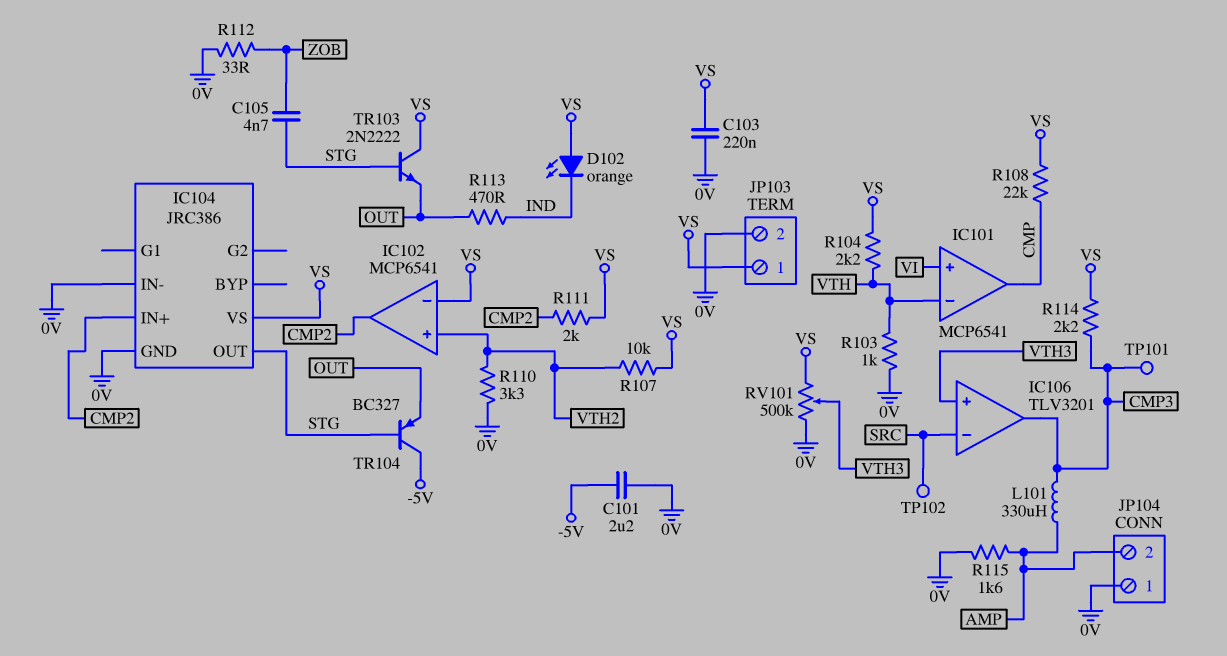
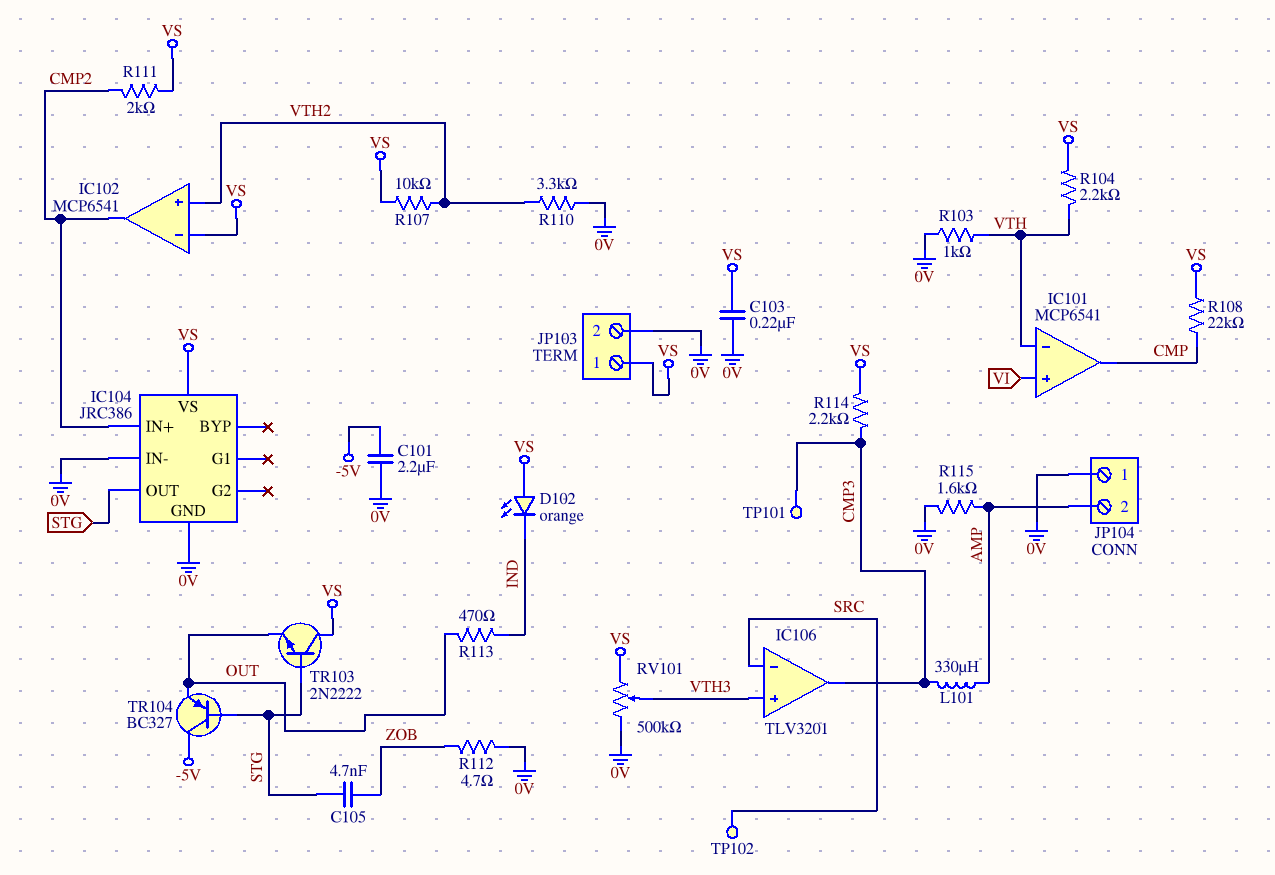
R112: 33 (0V, ZOB) -> 4.7 (0V, ZOB)

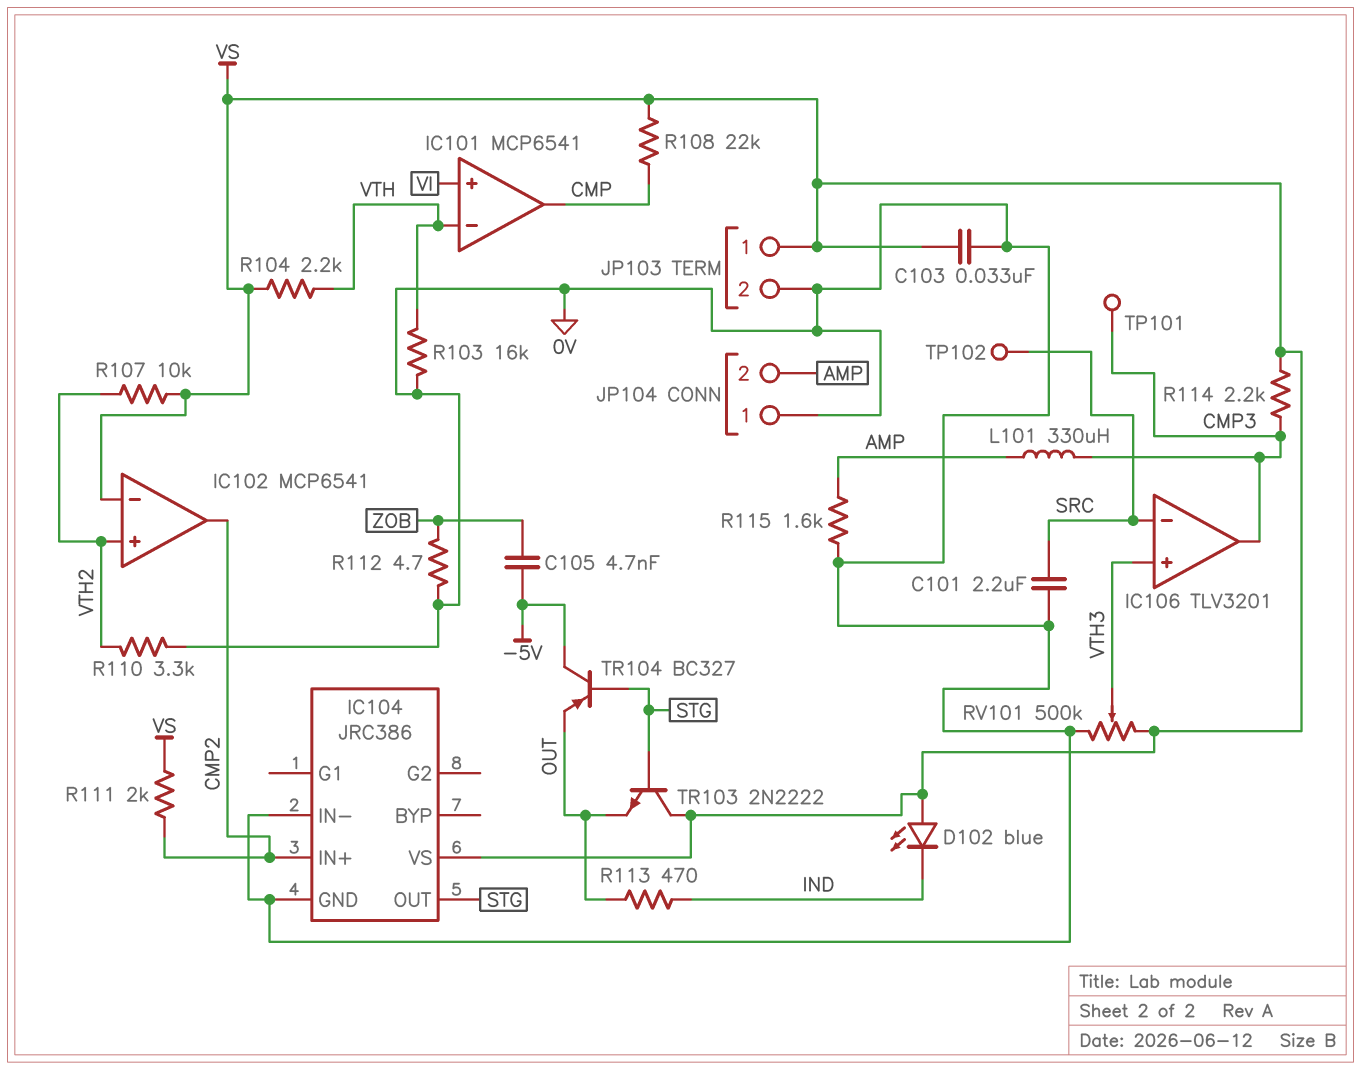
C101: 2.2uF (-5V, 0V) -> 2.2uF (0V, SRC)
C103: 220nF (0V, VS) -> 33nF (0V, VS)
C105: 4.7nF (STG, ZOB) -> 4.7nF (-5V, ZOB)
D102: LED orange (A VS, K IND) -> LED blue (A VS, K IND)
R103: 1k (0V, VTH) -> 16k (0V, VTH)

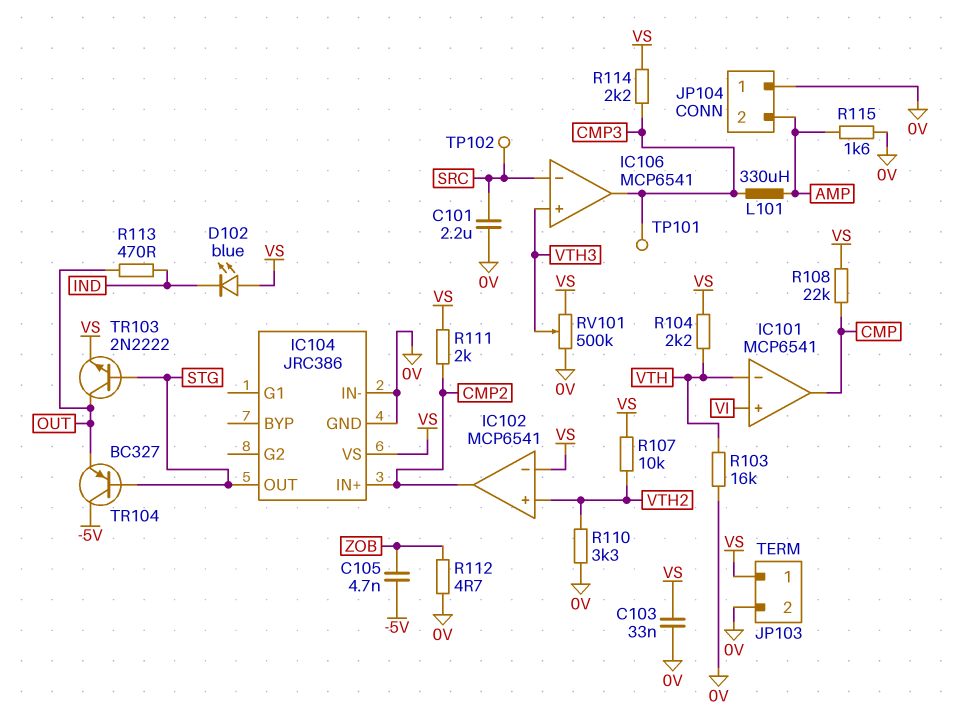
IC106: TLV3201 -> MCP6541
TR103: NPN 2N2222 (B STG, C VS, E OUT) -> NPN 2N2222 (B STG, C OUT, E VS)

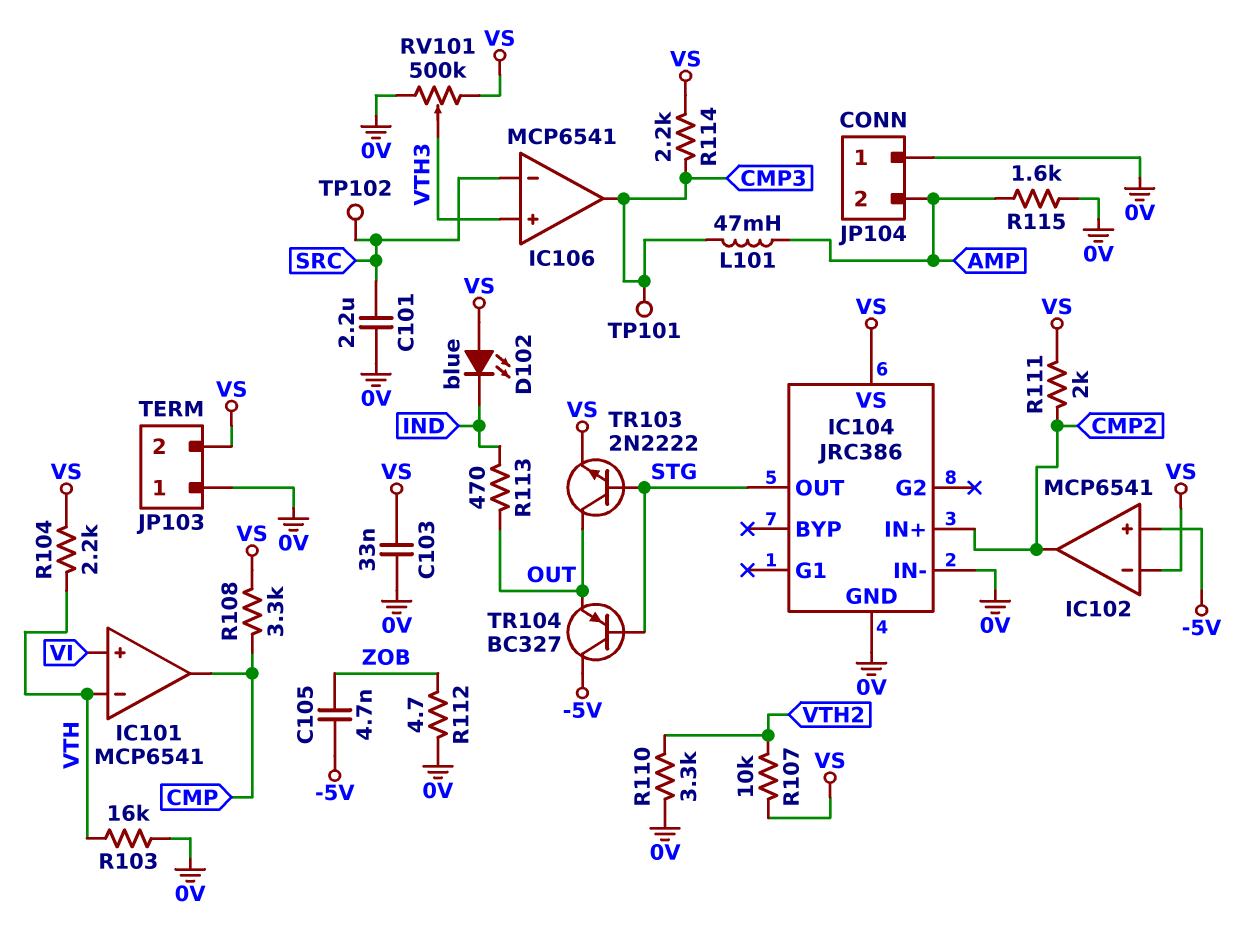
IC102 pin in+: VTH2 -> -5V
JP103 pin 1: VS -> 0V
JP103 pin 2: 0V -> VS
L101: 330uH (AMP, CMP3) -> 47mH (AMP, CMP3)
R108: 22k (CMP, VS) -> 3.3k (CMP, VS)

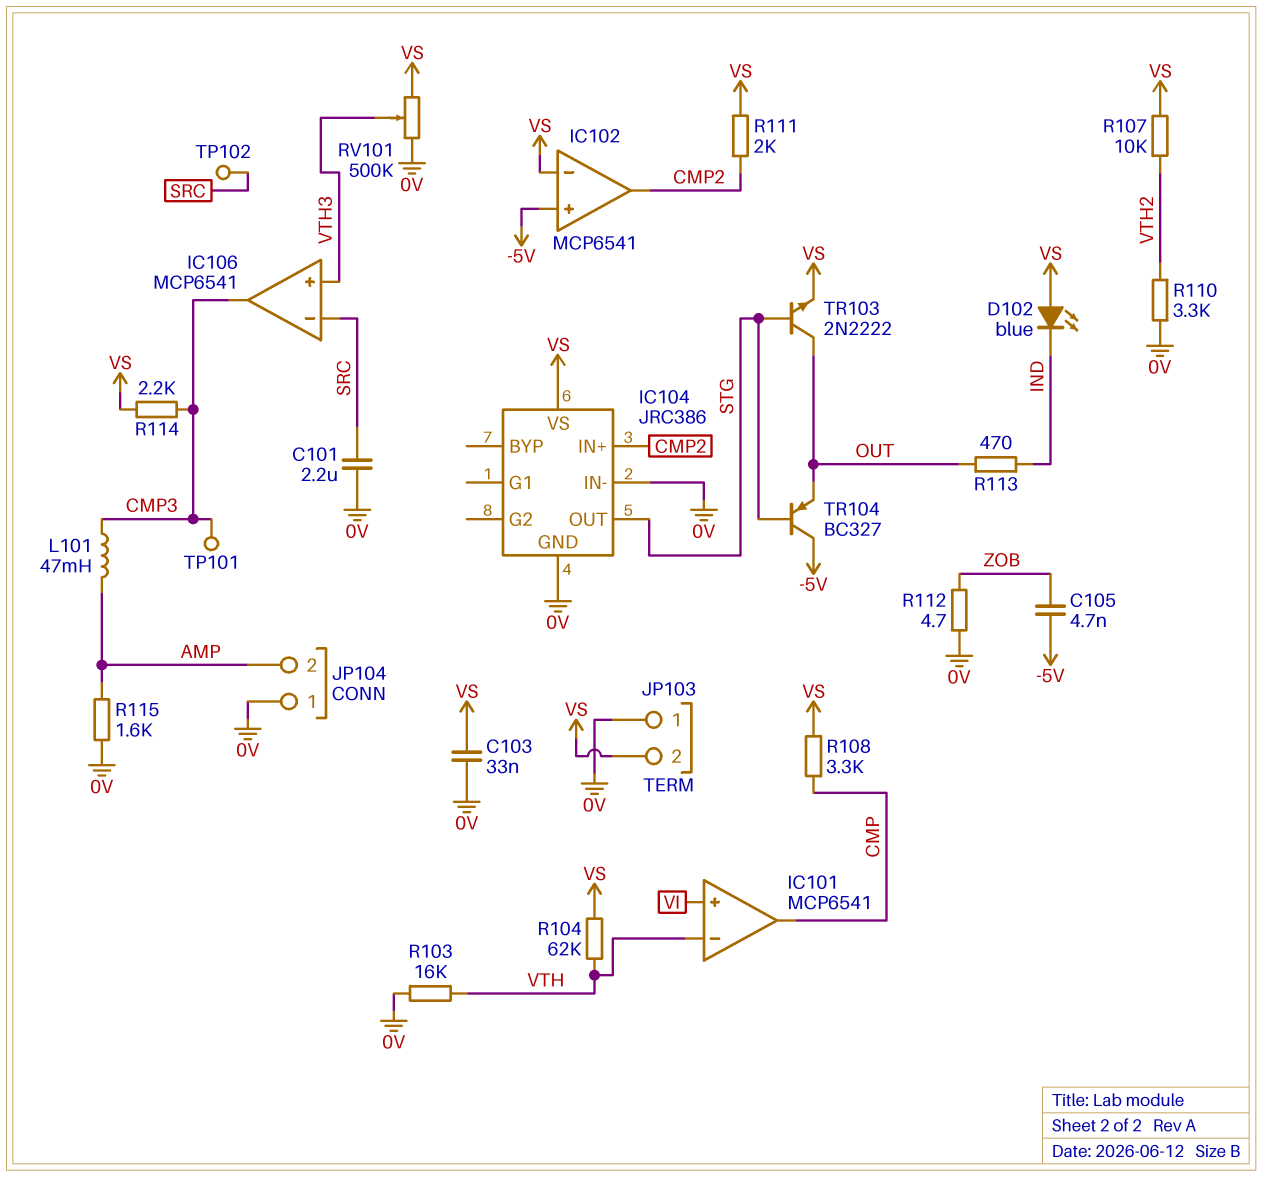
R104: 2.2k (VS, VTH) -> 62k (VS, VTH)

